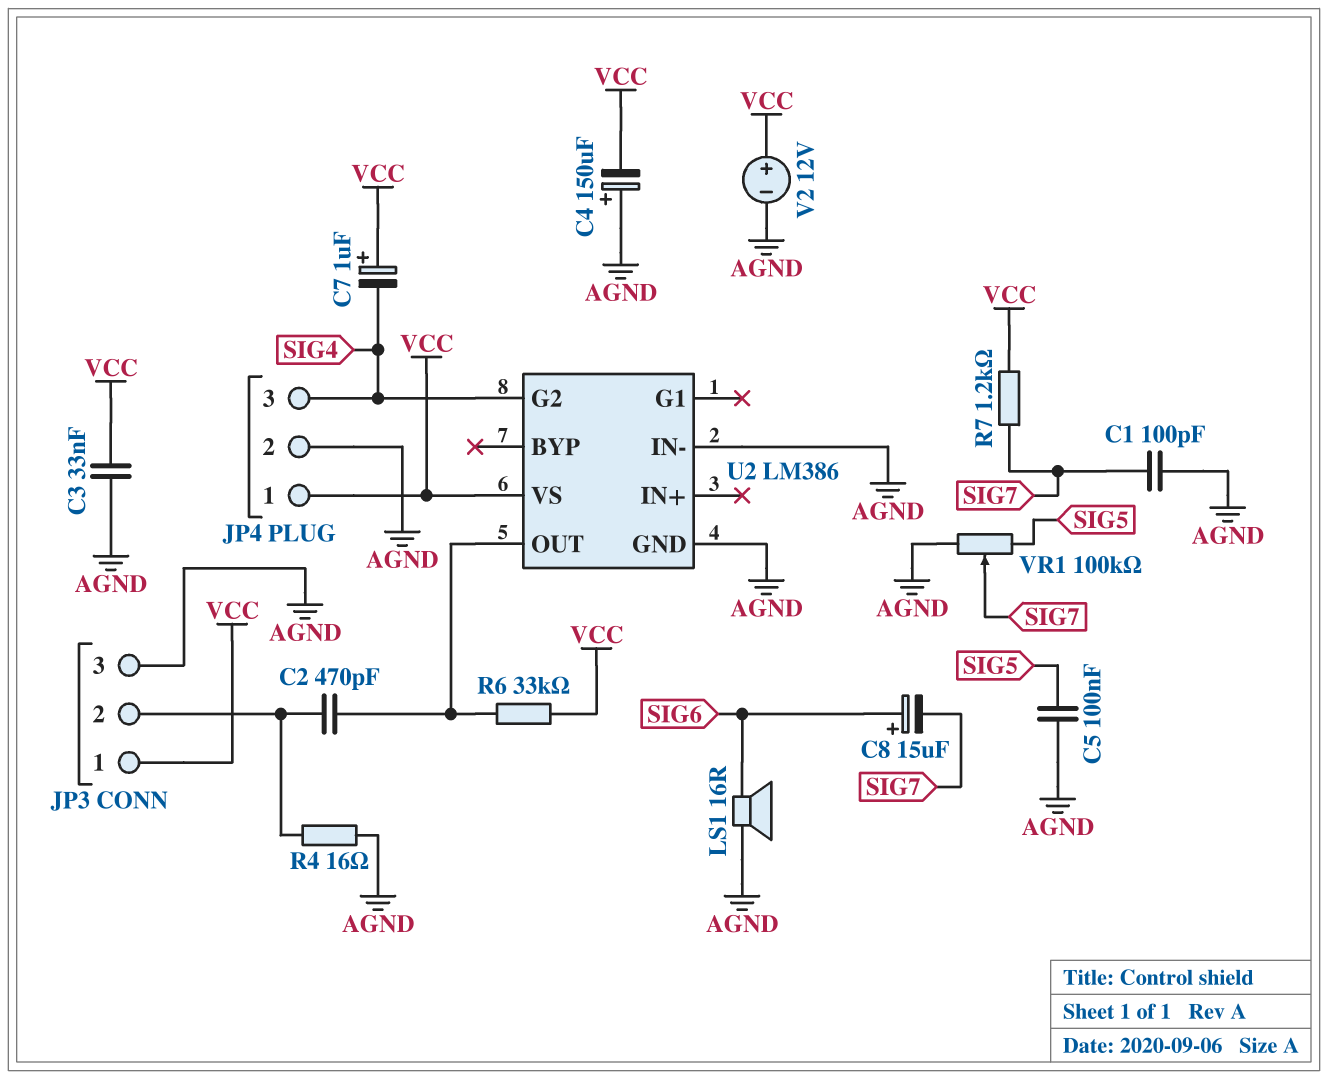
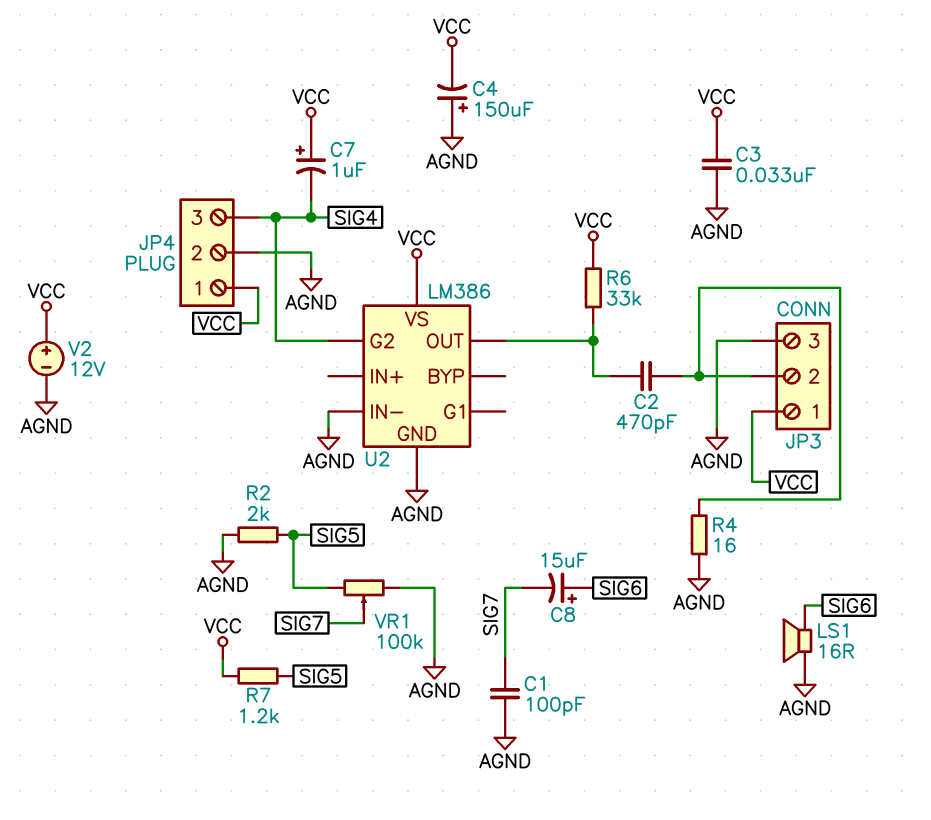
C5: 100nF (AGND, SIG5) -> none
R2: none -> 2k (AGND, SIG5)
R7: 1.2k (SIG7, VCC) -> 1.2k (SIG5, VCC)

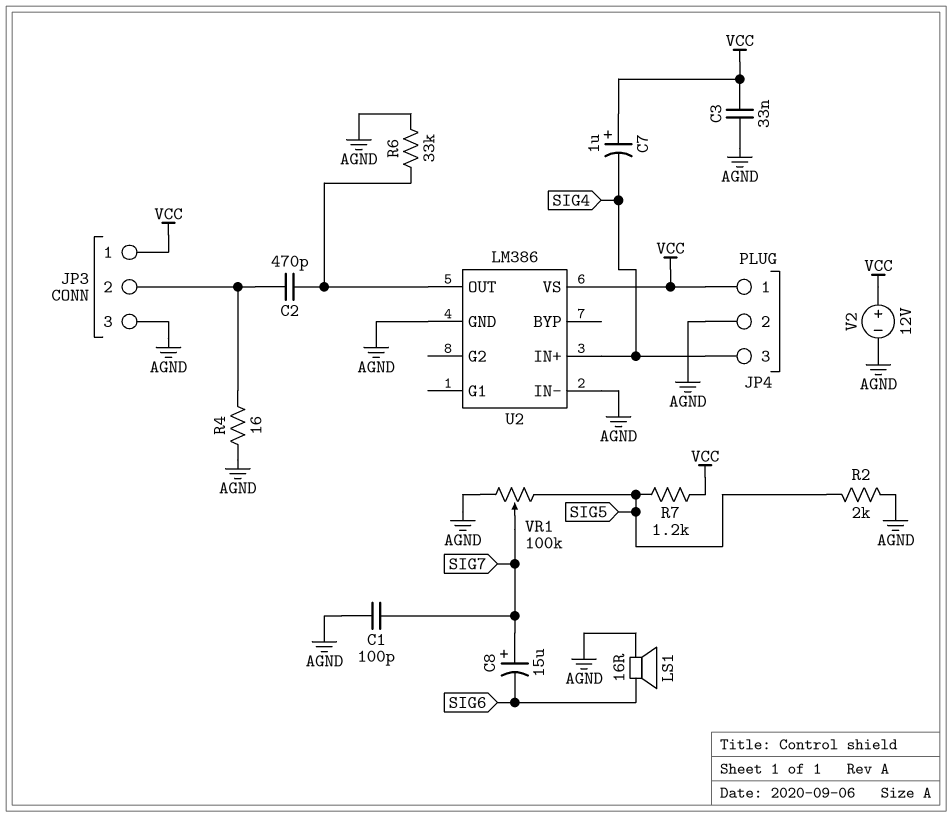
C4: 150uF (plus AGND, minus VCC) -> none
C8: 15uF (plus SIG6, minus SIG7) -> 15uF (plus SIG7, minus SIG6)
R6: 33k (U2/OUT, VCC) -> 33k (AGND, U2/OUT)
U2 pin G2: SIG4 -> none
U2 pin IN+: none -> SIG4

